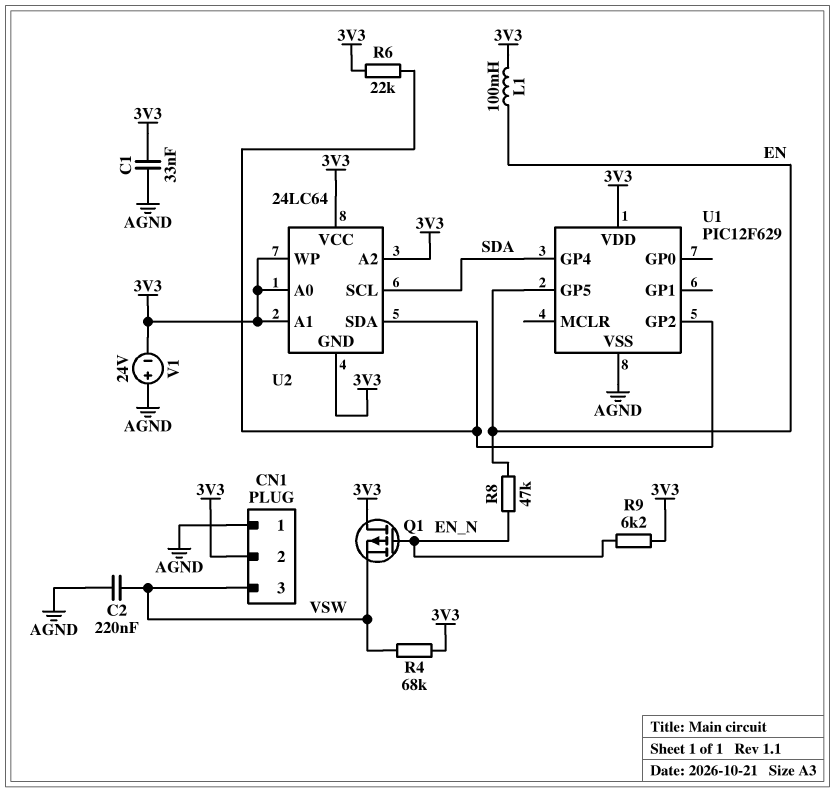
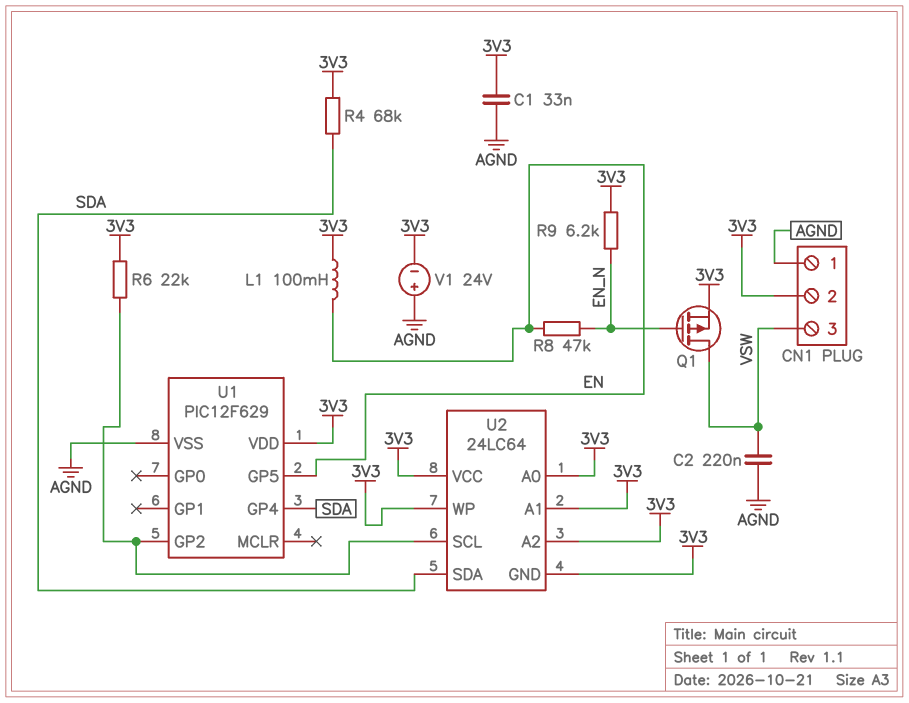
Q1: PMOS (G EN_N, D 3V3, S VSW) -> PMOS (G EN_N, D VSW, S 3V3)
R4: 68k (3V3, VSW) -> 68k (3V3, SDA)
U2 pin SCL: SDA -> U1/GP2
U2 pin SDA: U1/GP2 -> SDA

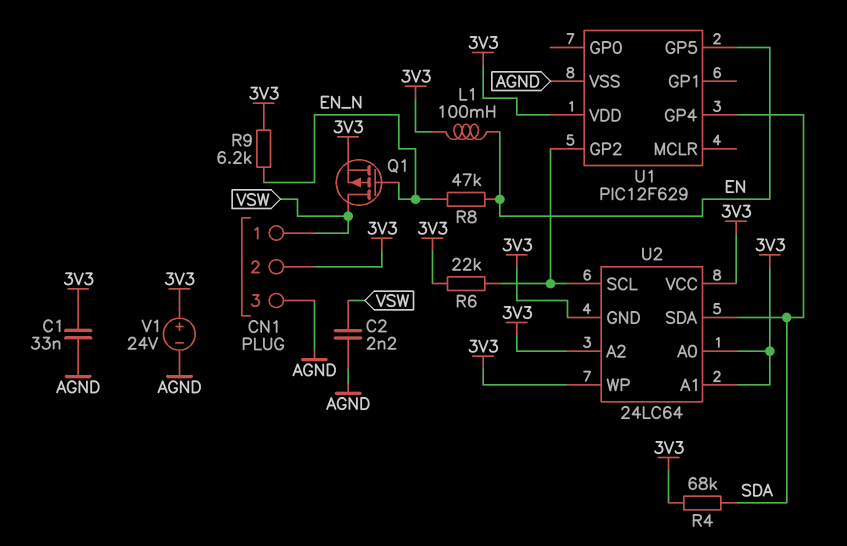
C2: 220nF (AGND, VSW) -> 2.2nF (AGND, VSW)
CN1 pin 1: AGND -> VSW
CN1 pin 3: VSW -> AGND
V1: 24V (plus AGND, minus 3V3) -> 24V (plus 3V3, minus AGND)

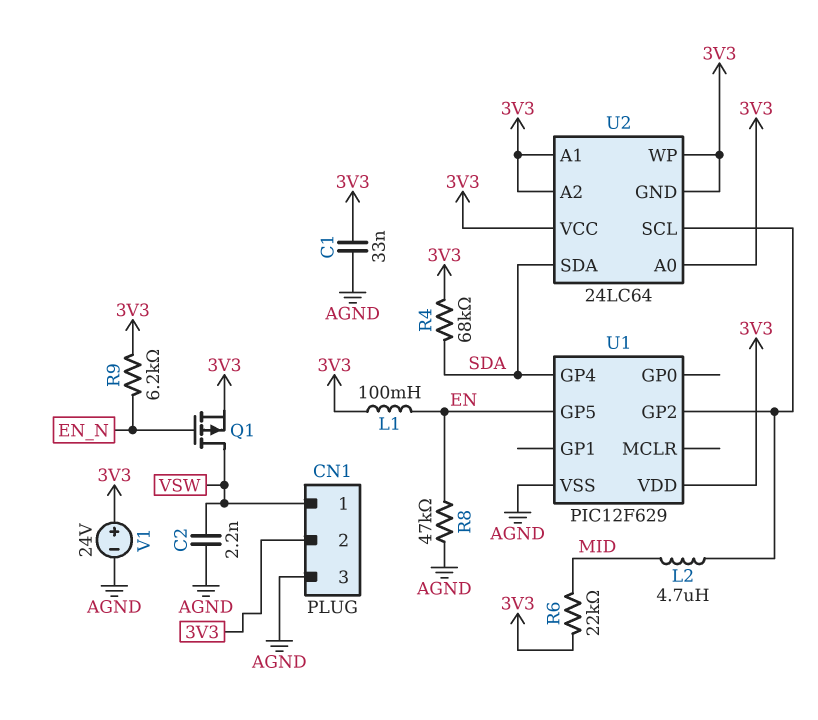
L2: none -> 4.7uH (MID, U1/GP2)
R6: 22k (3V3, U1/GP2) -> 22k (3V3, MID)
R8: 47k (EN, EN_N) -> 47k (AGND, EN)

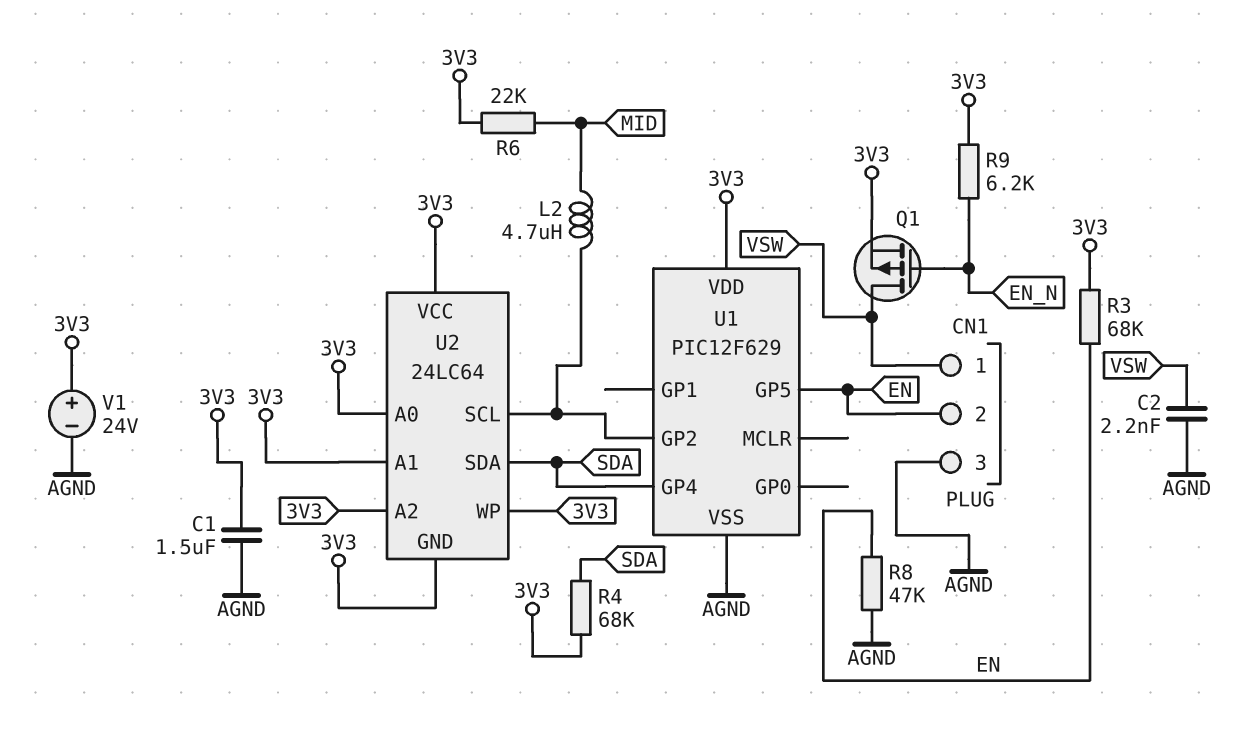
C1: 33nF (3V3, AGND) -> 1.5uF (3V3, AGND)
CN1 pin 2: 3V3 -> EN
L1: 100mH (3V3, EN) -> none
R3: none -> 68k (3V3, EN)

